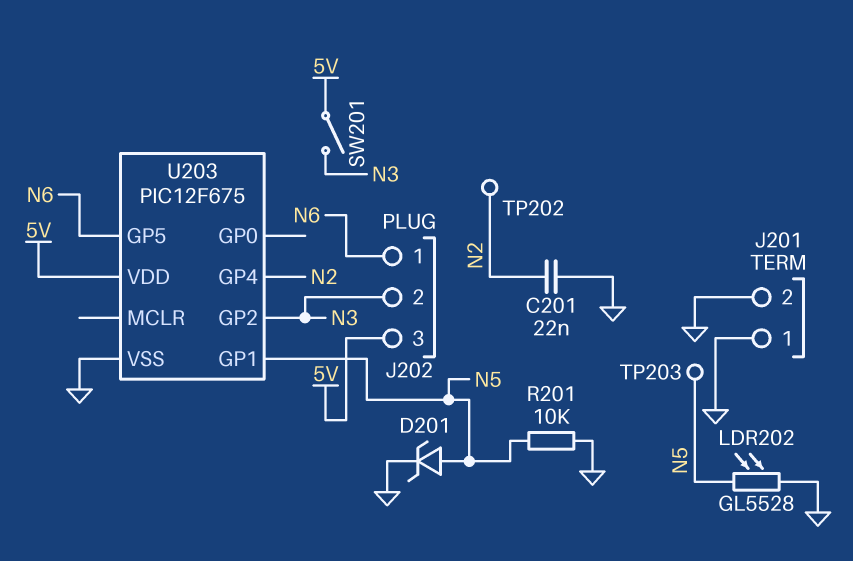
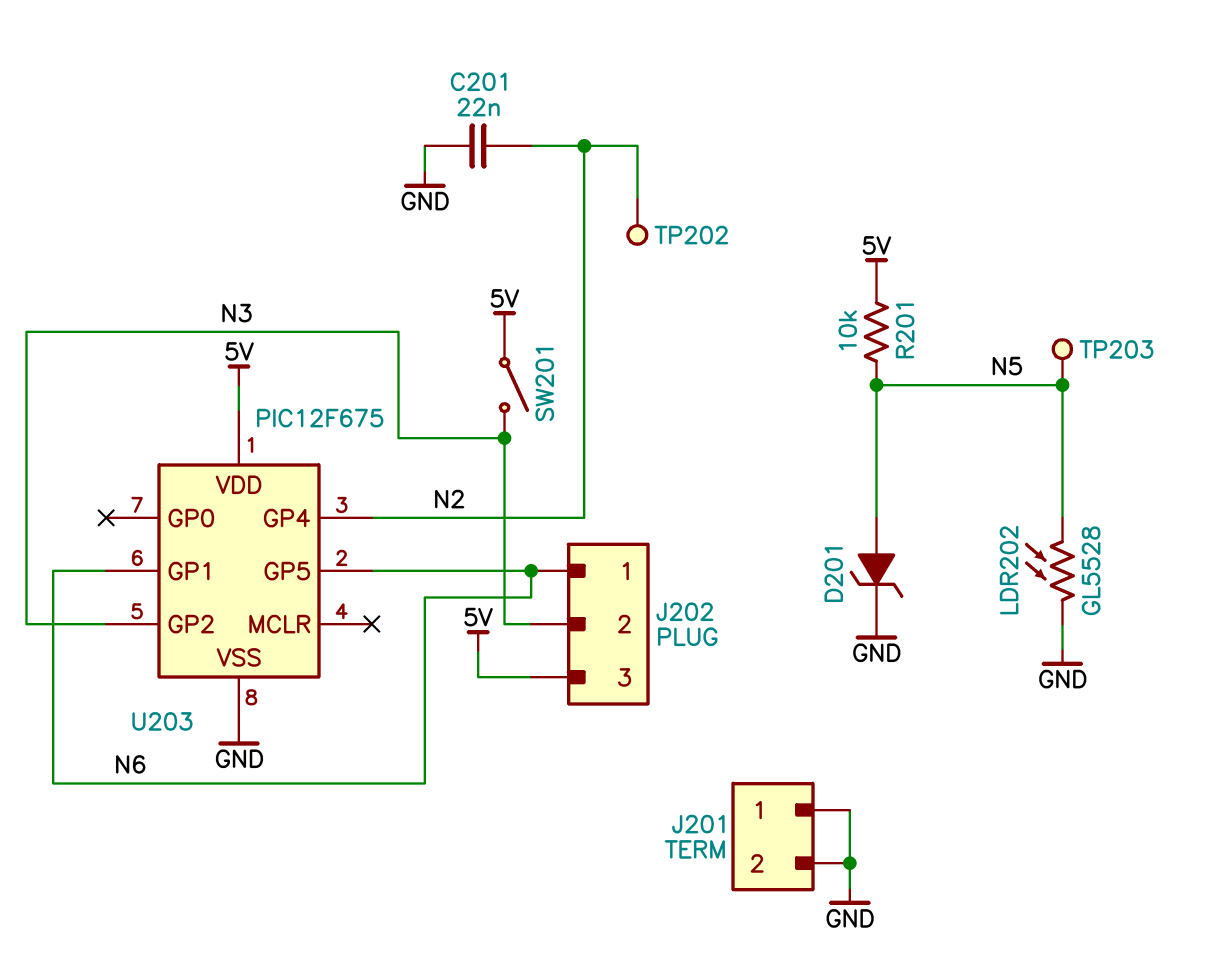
R201: 10k (GND, N5) -> 10k (5V, N5)
U203 pin GP1: N5 -> N6

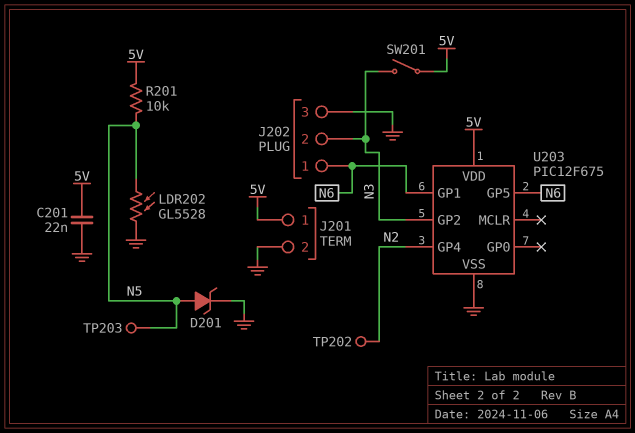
C201: 22nF (GND, N2) -> 22nF (5V, GND)
J201 pin 1: GND -> 5V
J202 pin 3: 5V -> GND

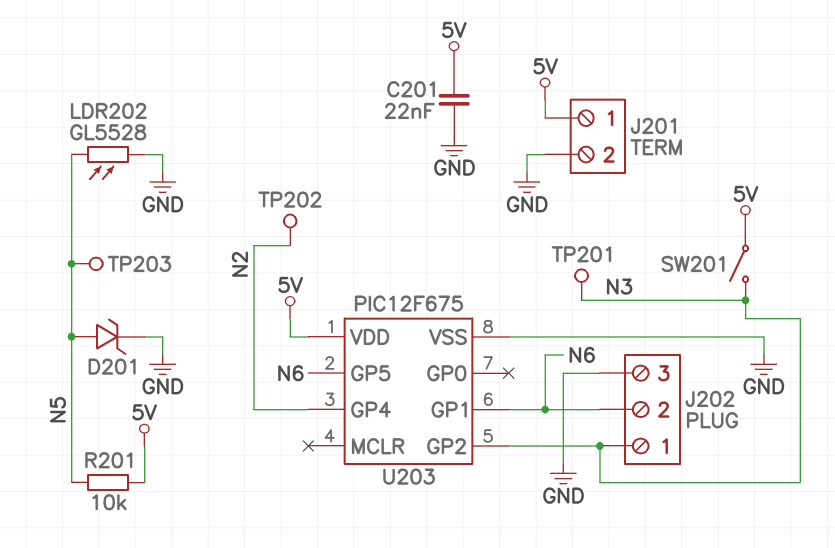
J202 pin 1: N6 -> N3
J202 pin 2: N3 -> N6
TP201: none -> test point (N3)

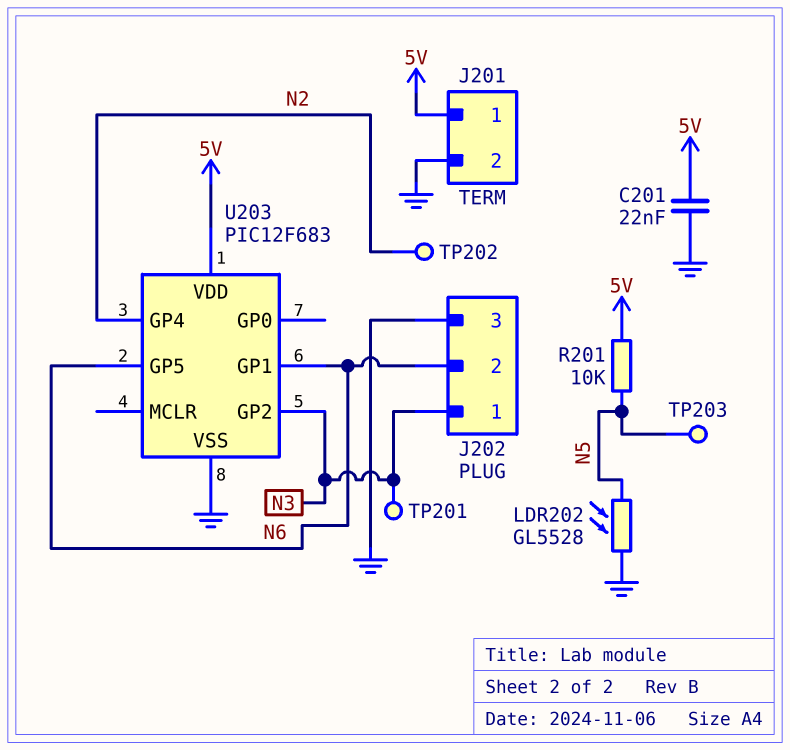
D201: zener (A N5, K GND) -> none
SW201: switch (5V, N3) -> none
U203: PIC12F675 -> PIC12F683

